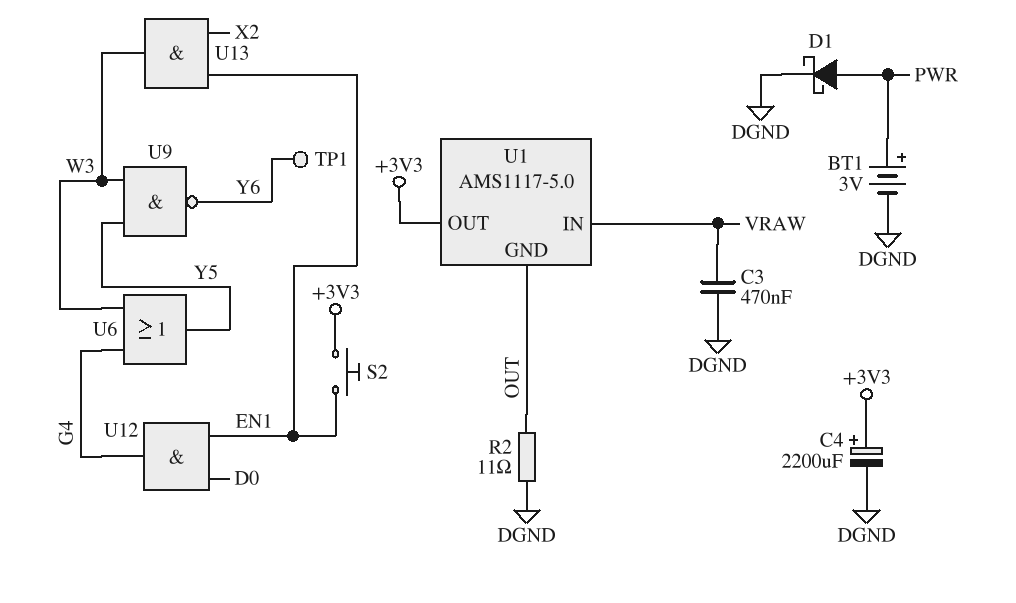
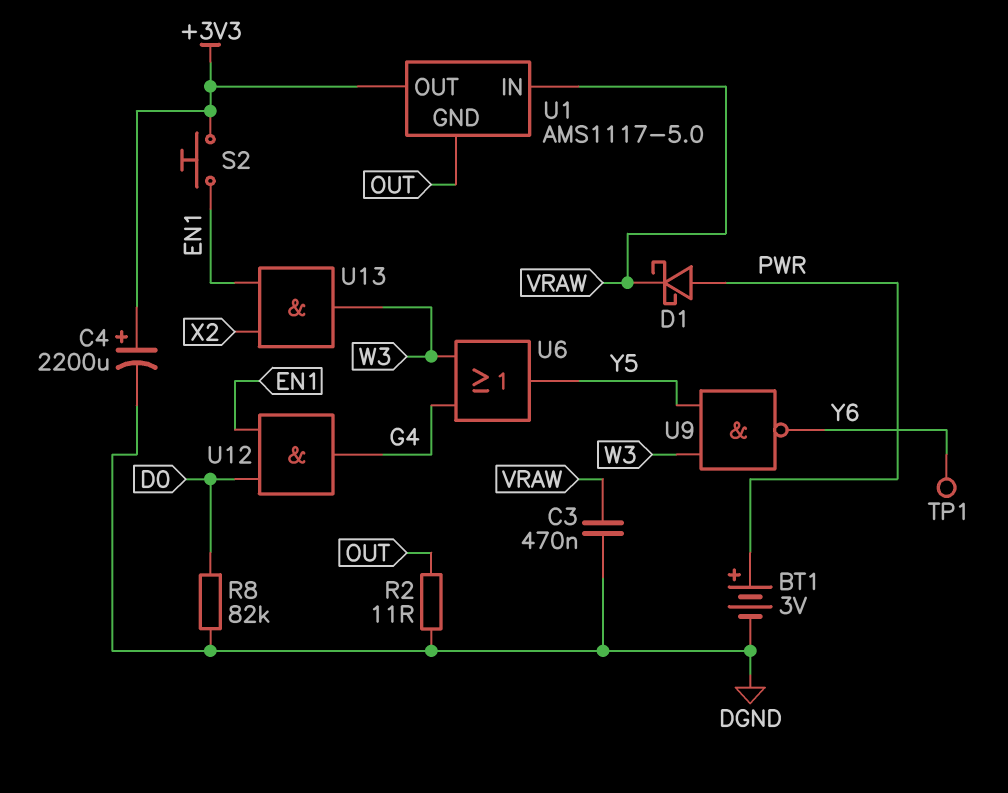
D1: schottky (A PWR, K DGND) -> schottky (A PWR, K VRAW)
R8: none -> 82k (D0, DGND)

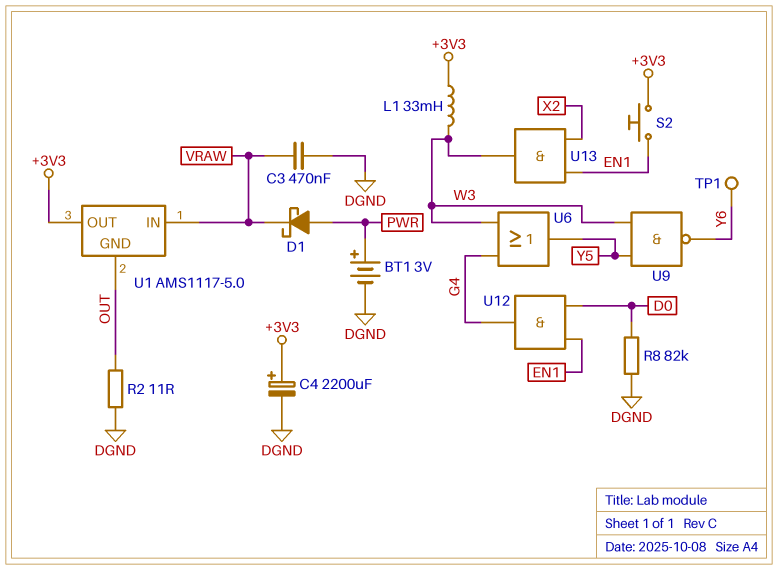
L1: none -> 33mH (+3V3, W3)

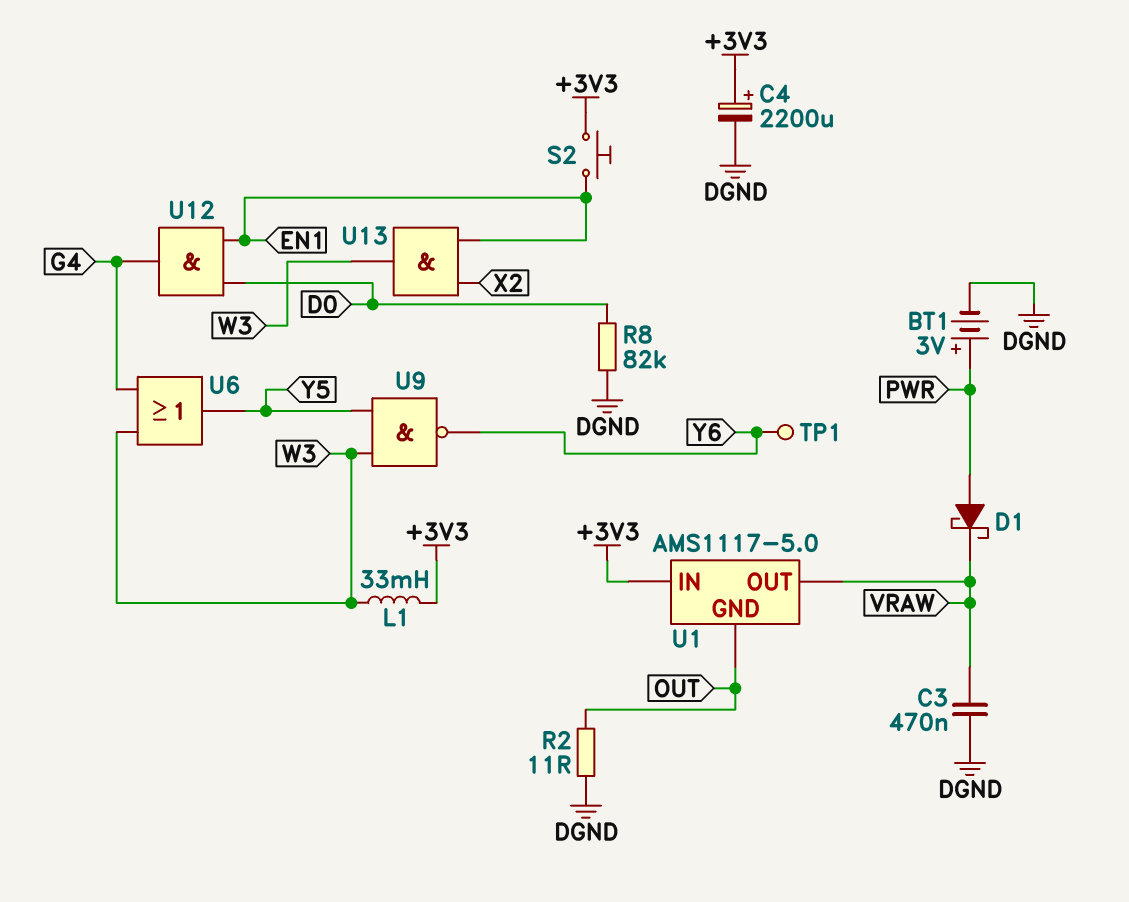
U1 pin IN: VRAW -> +3V3
U1 pin OUT: +3V3 -> VRAW

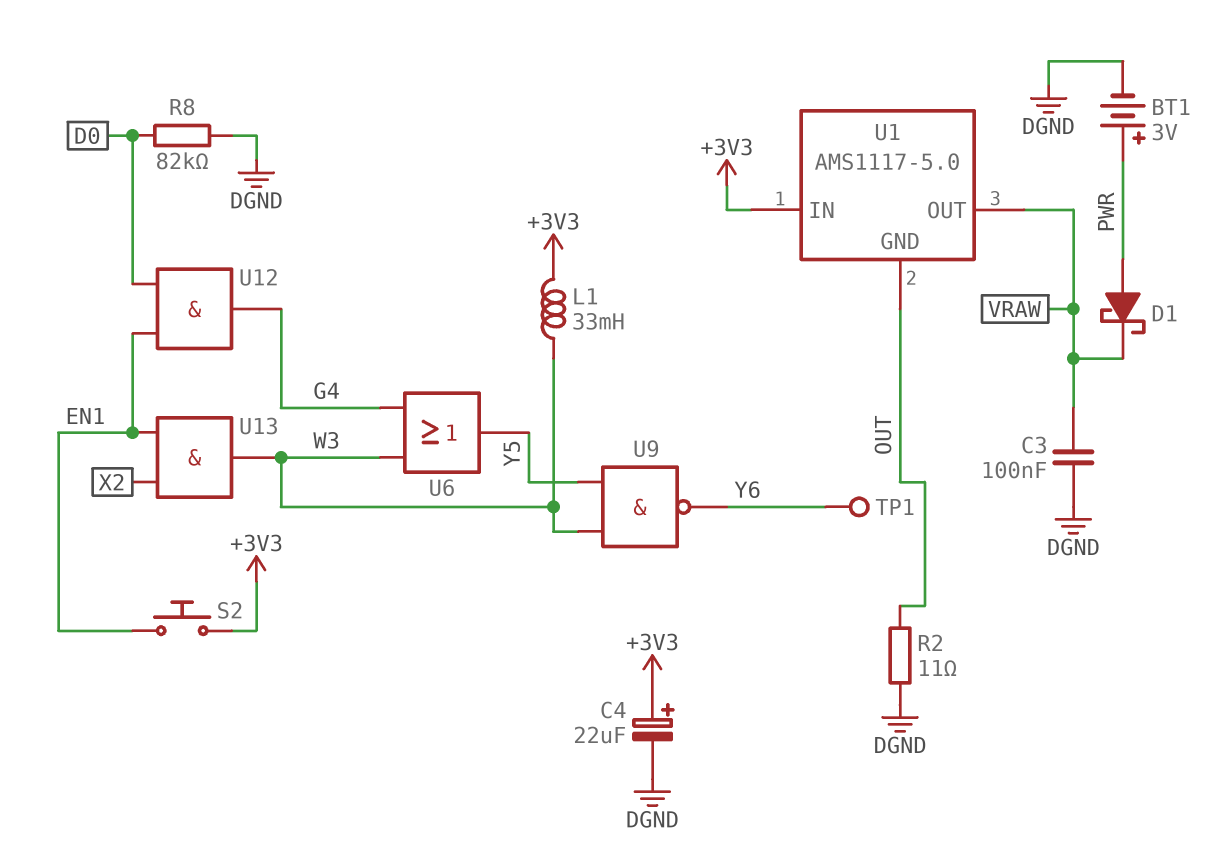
C3: 470nF (DGND, VRAW) -> 100nF (DGND, VRAW)
C4: 2200uF (plus +3V3, minus DGND) -> 22uF (plus +3V3, minus DGND)

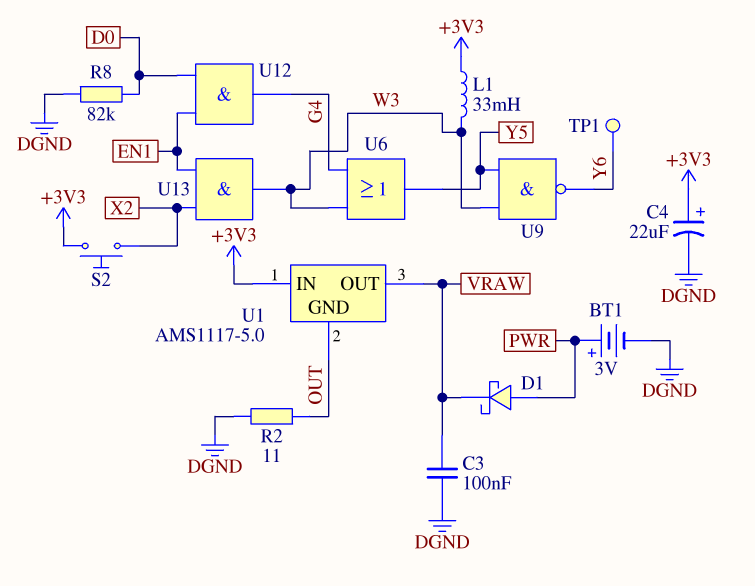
S2: button (+3V3, EN1) -> button (+3V3, X2)

